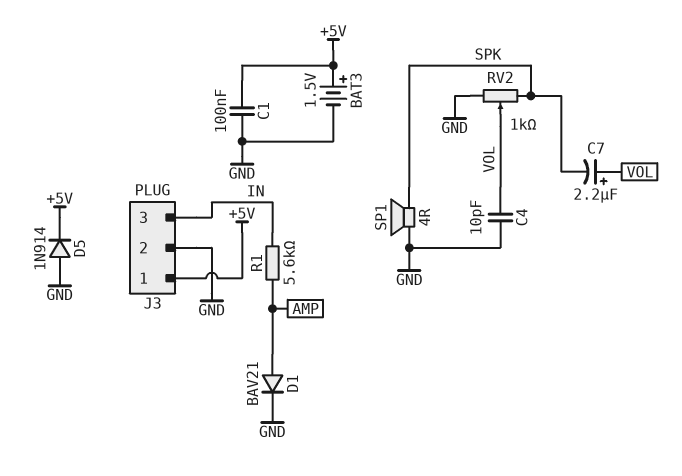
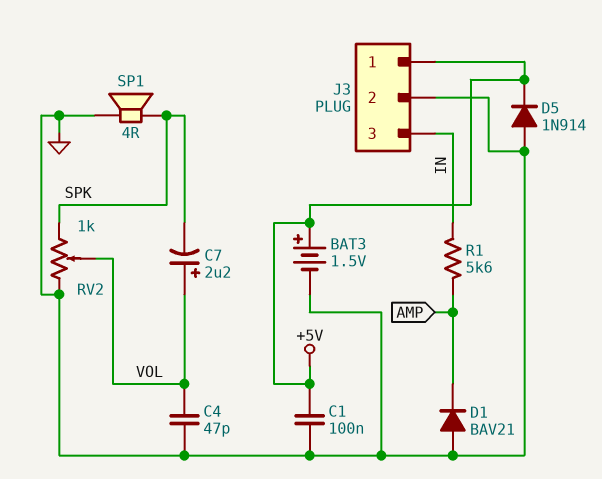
C4: 10pF (GND, VOL) -> 47pF (GND, VOL)
D1: diode BAV21 (A AMP, K GND) -> diode BAV21 (A GND, K AMP)

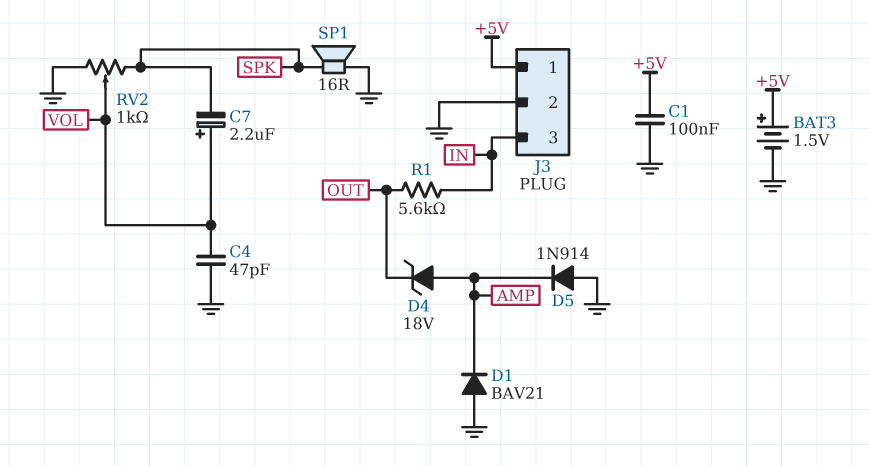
D4: none -> zener 18V (A AMP, K OUT)
D5: diode 1N914 (A GND, K +5V) -> diode 1N914 (A GND, K AMP)
R1: 5.6k (AMP, IN) -> 5.6k (IN, OUT)
SP1: speaker 4R (GND, SPK) -> speaker 16R (GND, SPK)

